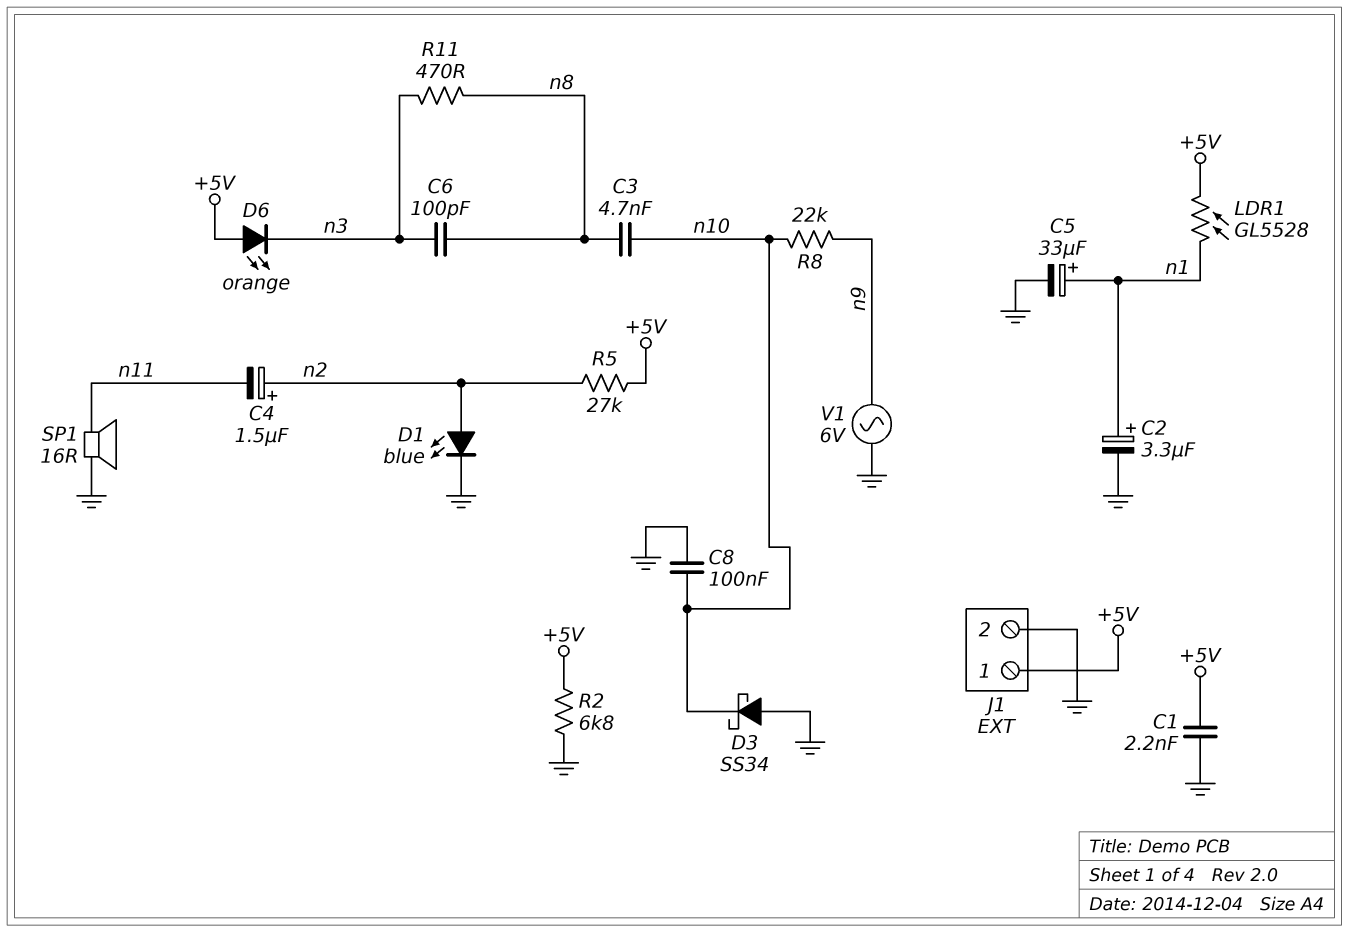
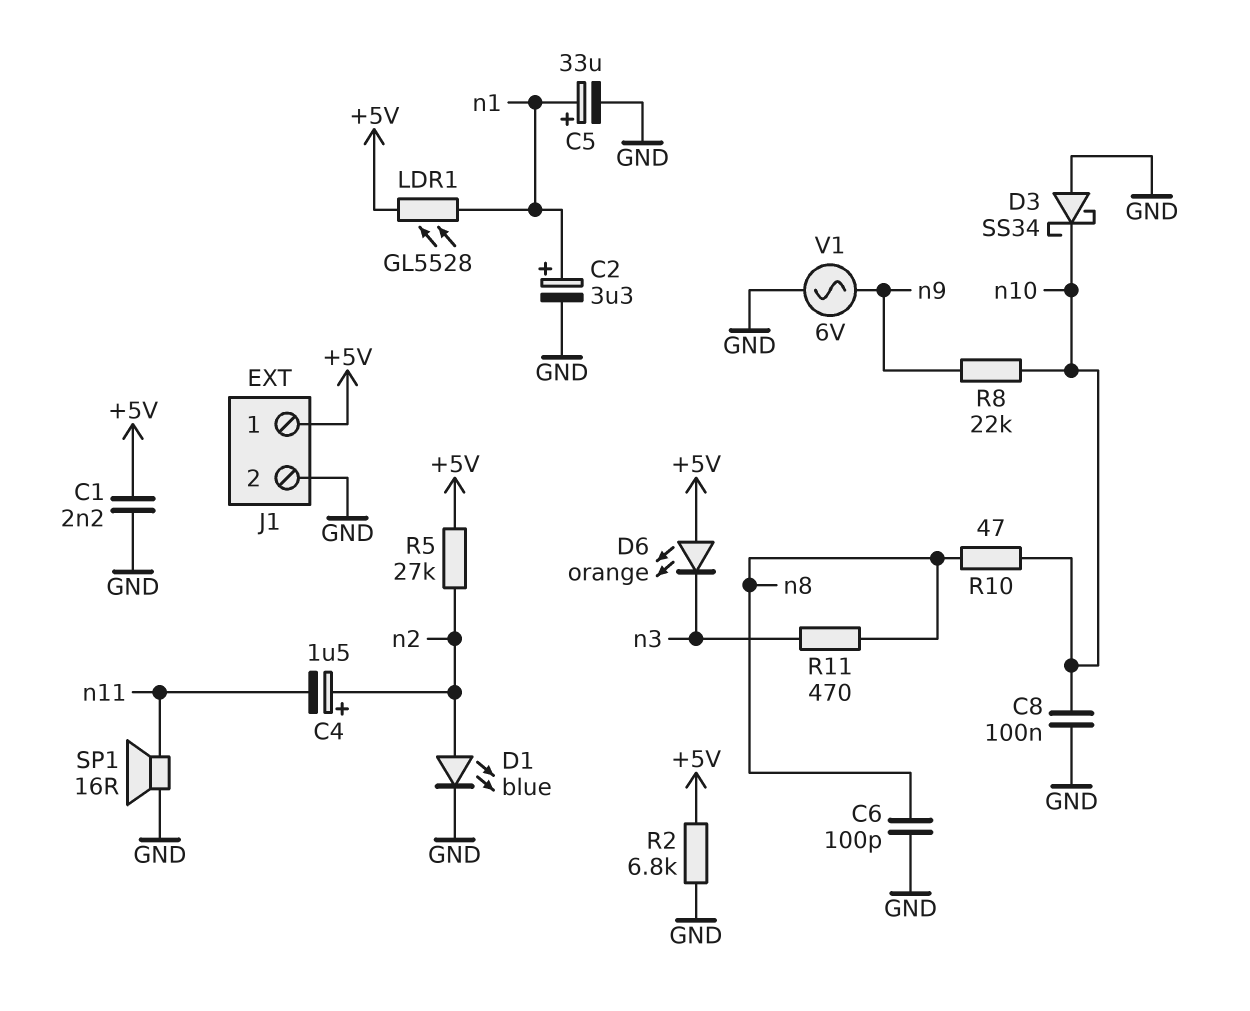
C3: 4.7nF (n8, n10) -> none
C6: 100pF (n3, n8) -> 100pF (GND, n8)
R10: none -> 47 (n8, n10)

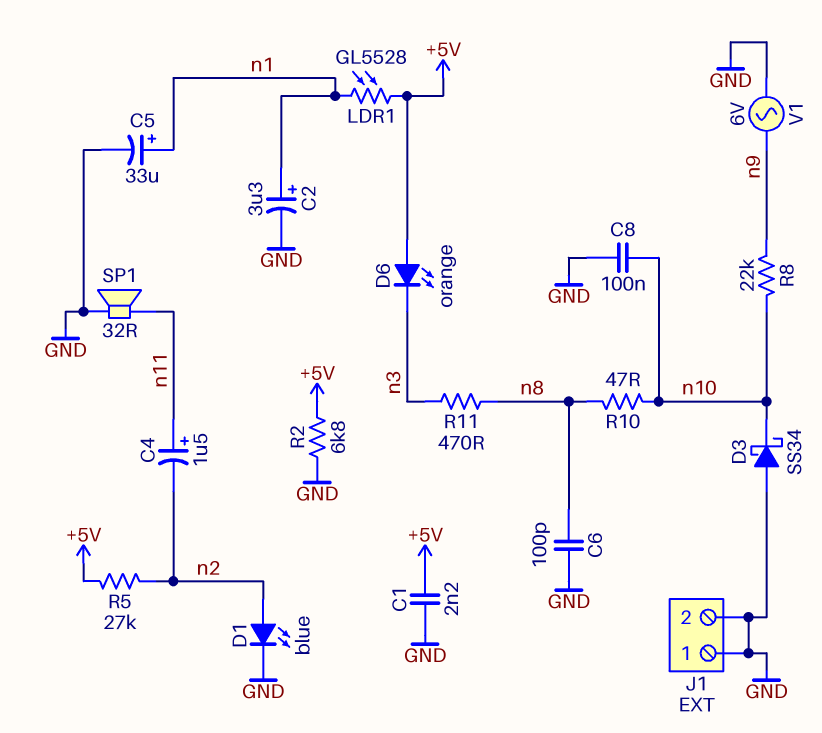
C4: 1.5uF (plus n2, minus n11) -> 1.5uF (plus n11, minus n2)
J1 pin 1: +5V -> GND
SP1: speaker 16R (GND, n11) -> speaker 32R (GND, n11)

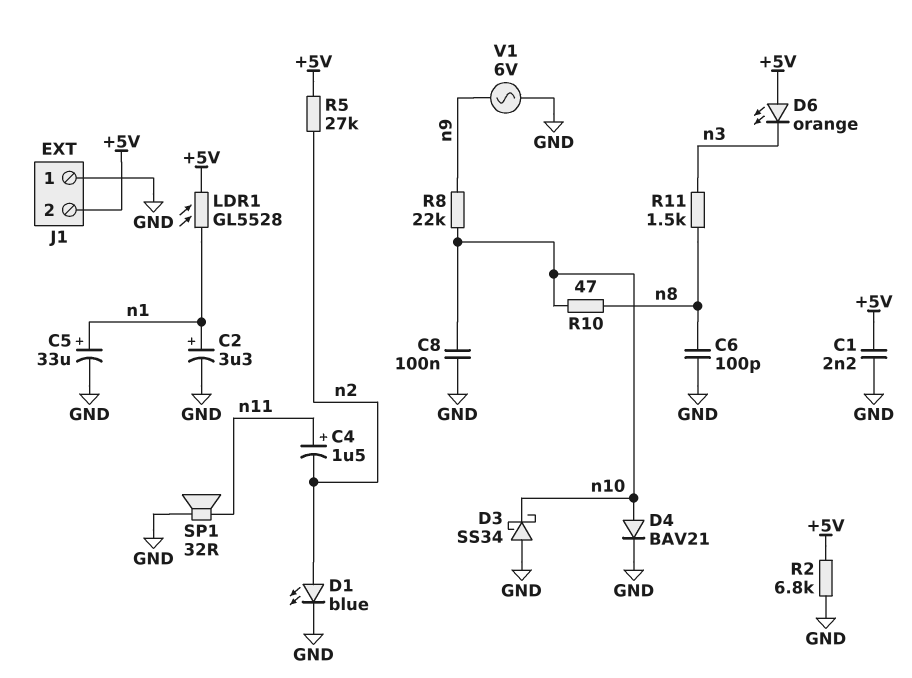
D4: none -> diode BAV21 (A n10, K GND)
J1 pin 2: GND -> +5V
R11: 470 (n3, n8) -> 1.5k (n3, n8)

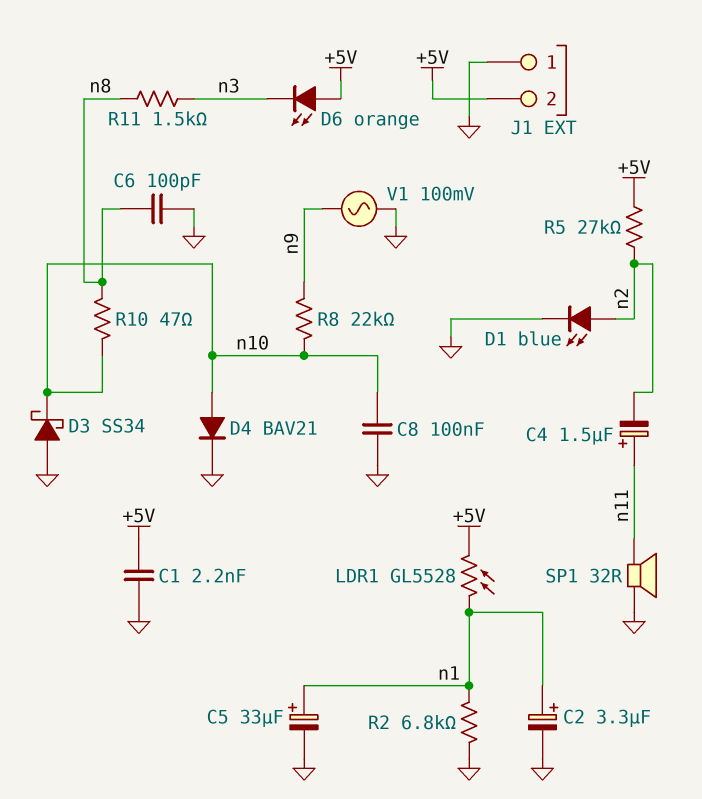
R2: 6.8k (+5V, GND) -> 6.8k (GND, n1)
V1: AC 6V (GND, n9) -> AC 100mV (GND, n9)

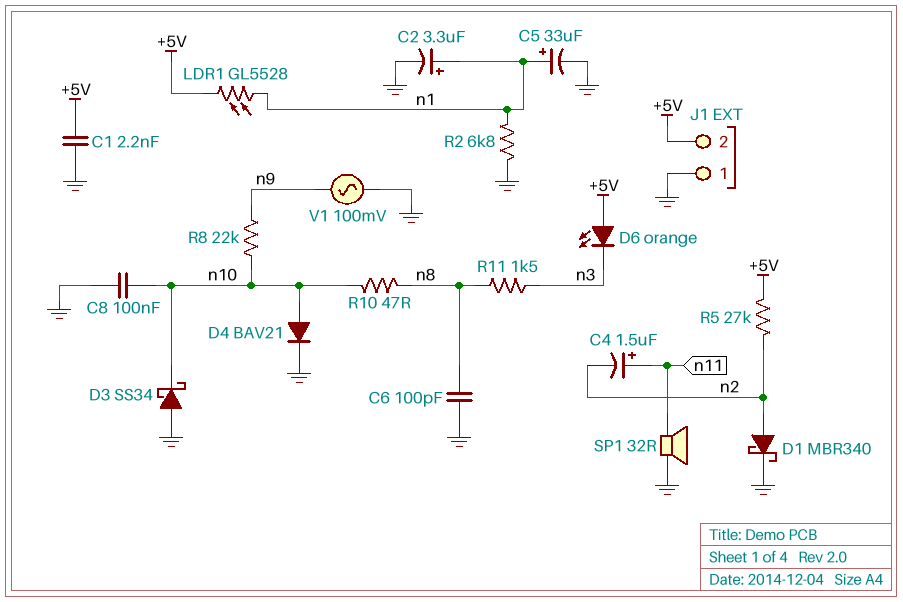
D1: LED blue (A n2, K GND) -> schottky MBR340 (A n2, K GND)

